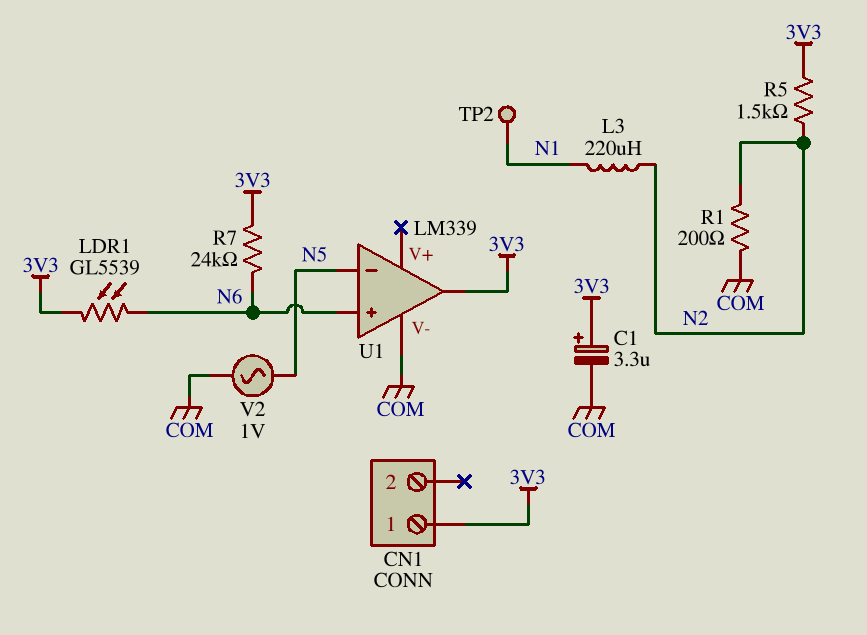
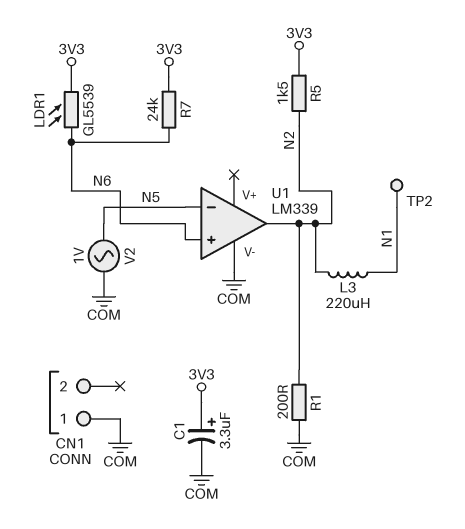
CN1 pin 1: 3V3 -> COM
U1 pin out: 3V3 -> N2

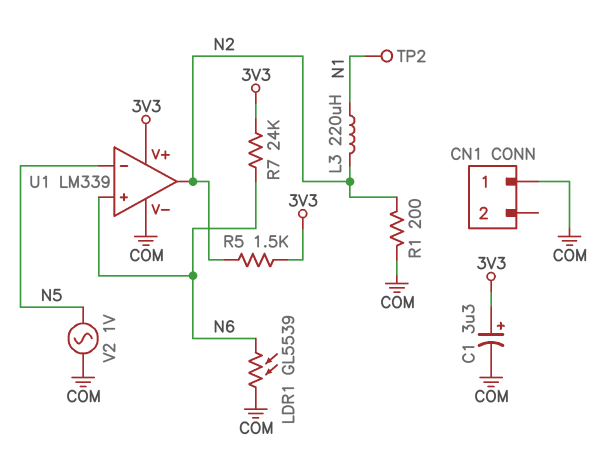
LDR1: GL5539 (3V3, N6) -> GL5539 (COM, N6)
U1 pin V+: none -> 3V3

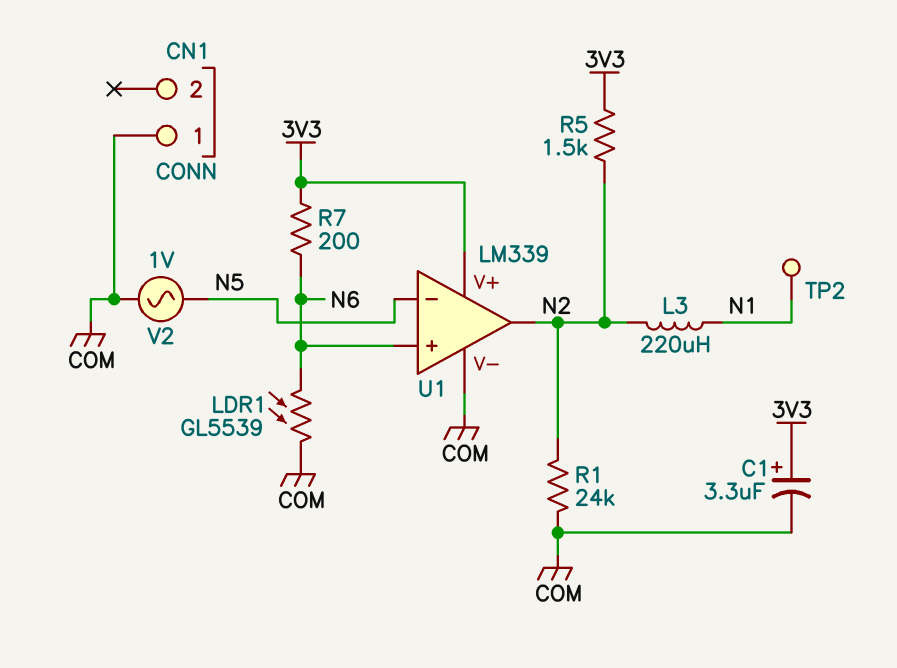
R1: 200 (COM, N2) -> 24k (COM, N2)
R7: 24k (3V3, N6) -> 200 (3V3, N6)

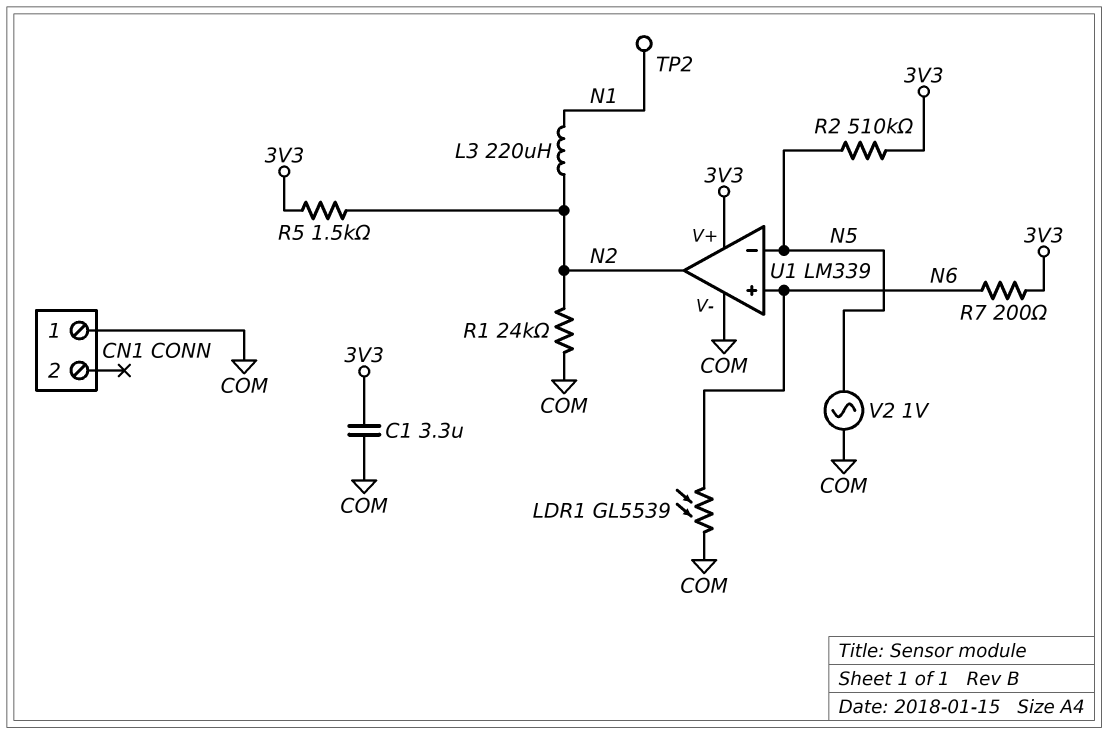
C1: 3.3uF (plus 3V3, minus COM) -> 3.3uF (3V3, COM)
R2: none -> 510k (3V3, N5)

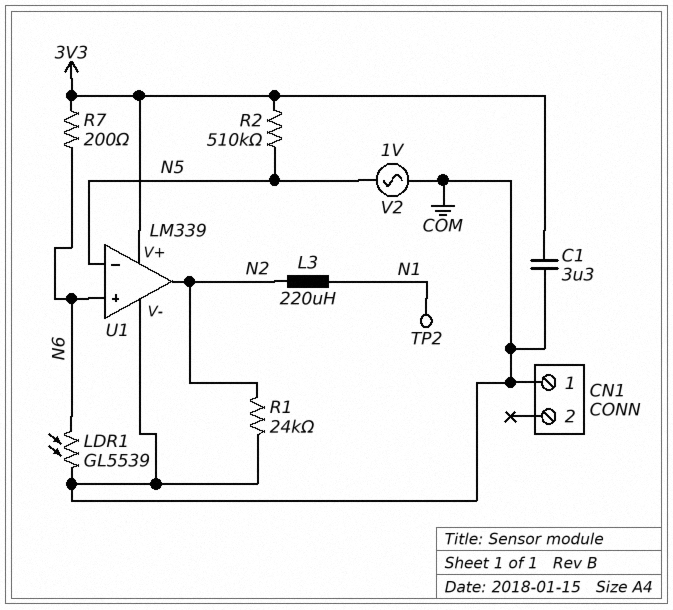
R5: 1.5k (3V3, N2) -> none

